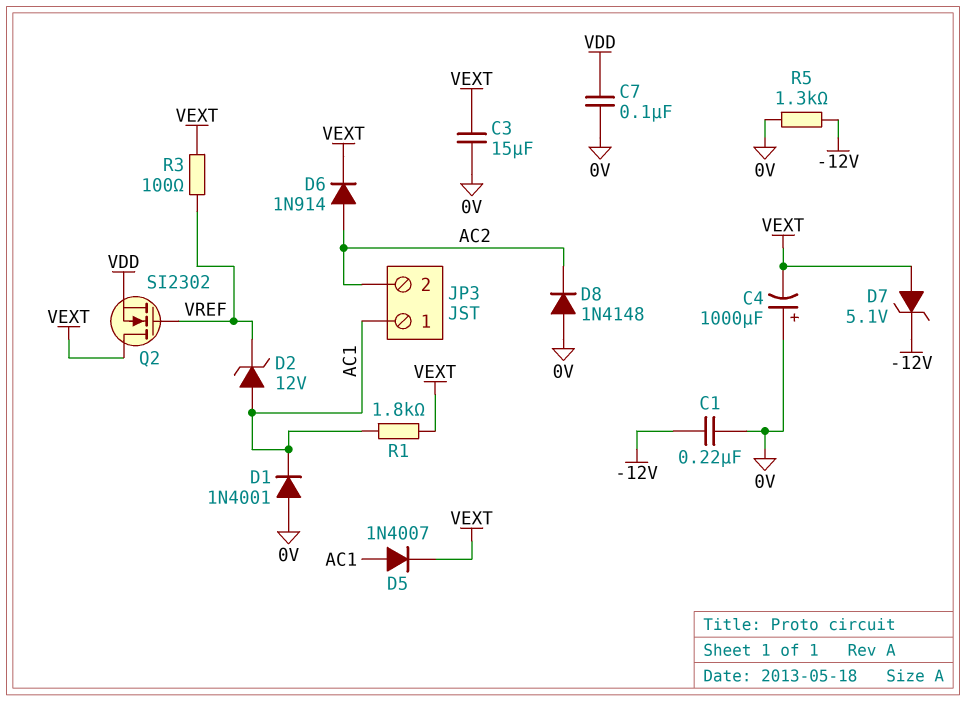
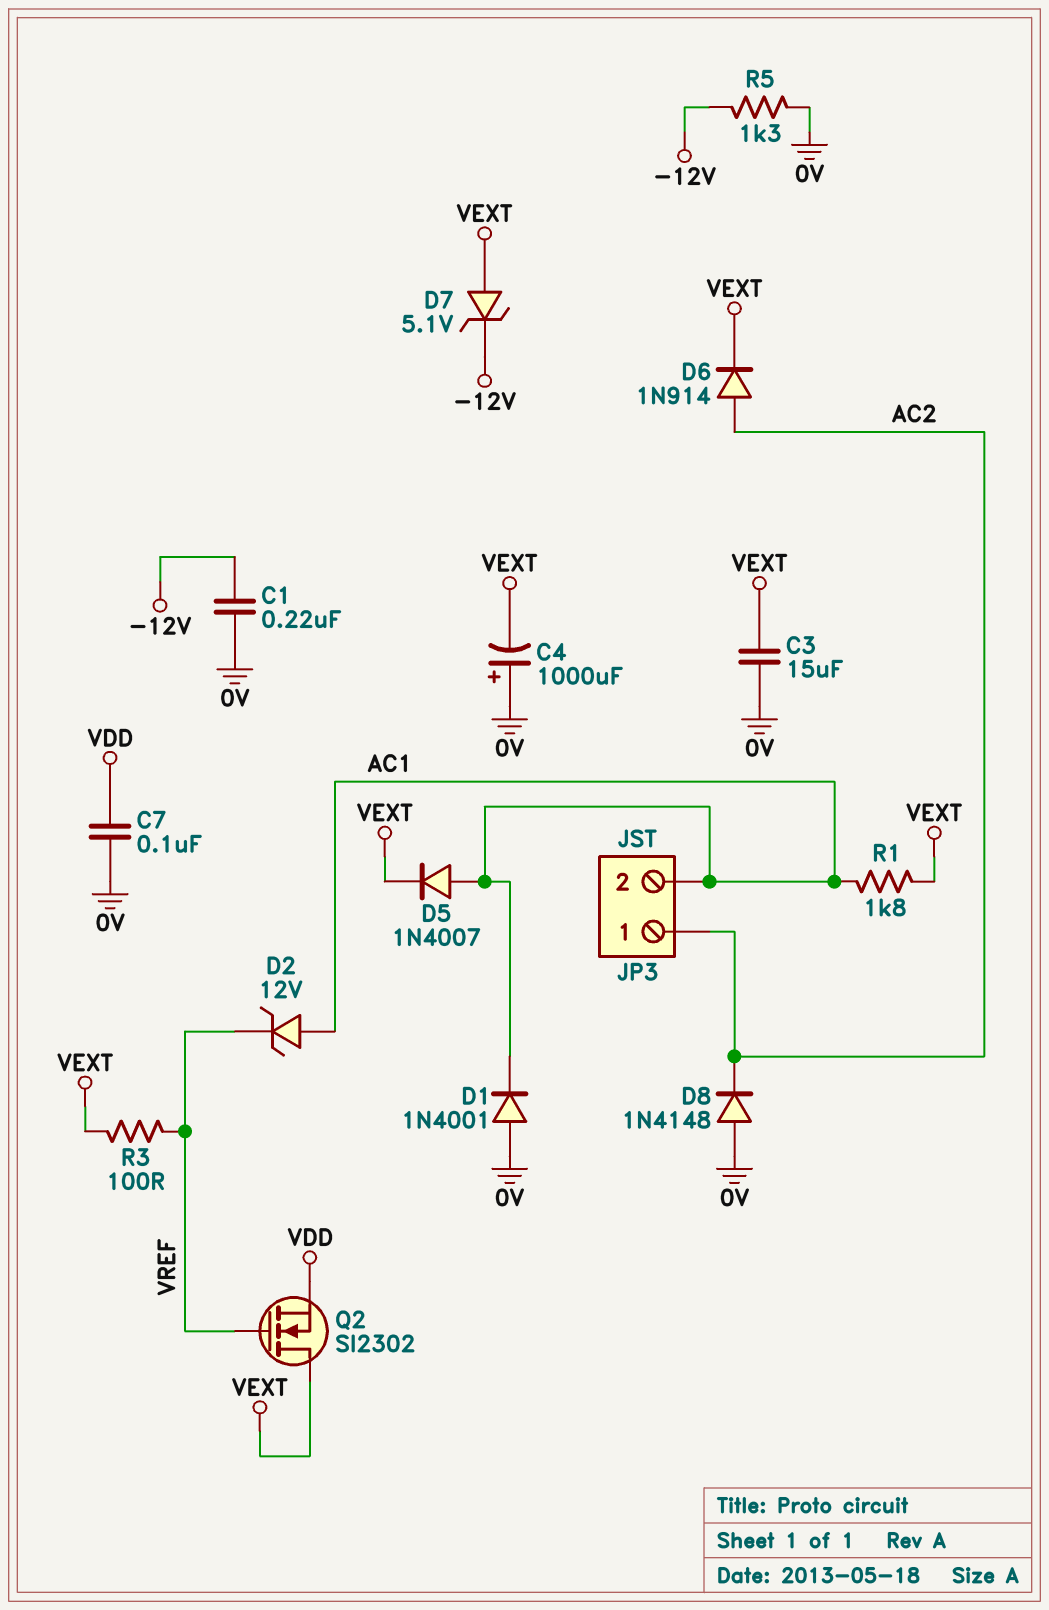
JP3 pin 1: AC1 -> AC2
JP3 pin 2: AC2 -> AC1

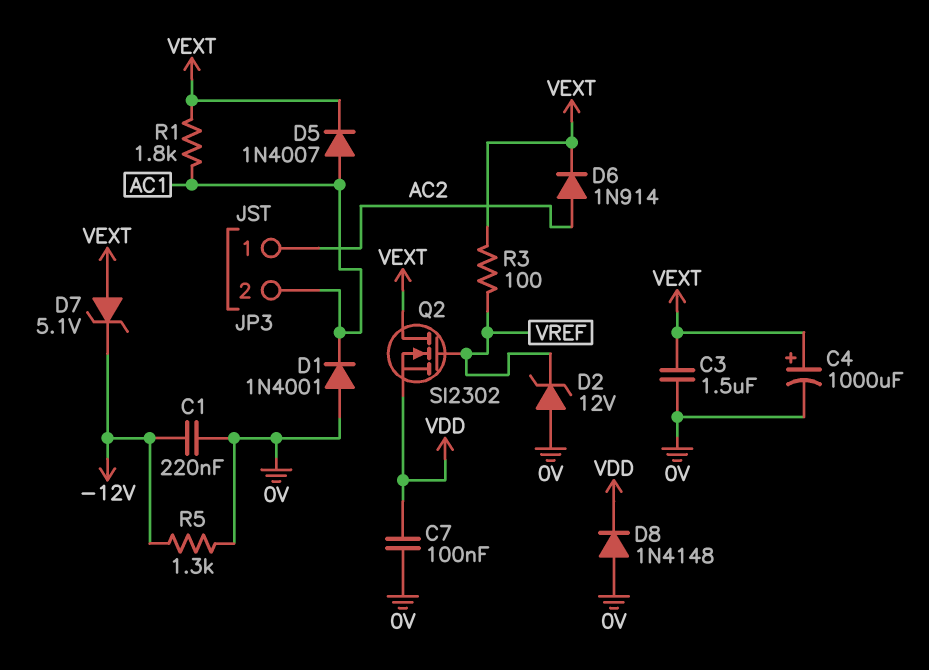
C3: 15uF (0V, VEXT) -> 1.5uF (0V, VEXT)
C4: 1000uF (plus 0V, minus VEXT) -> 1000uF (plus VEXT, minus 0V)
D2: zener 12V (A AC1, K VREF) -> zener 12V (A 0V, K VREF)
D8: diode 1N4148 (A 0V, K AC2) -> diode 1N4148 (A 0V, K VDD)

